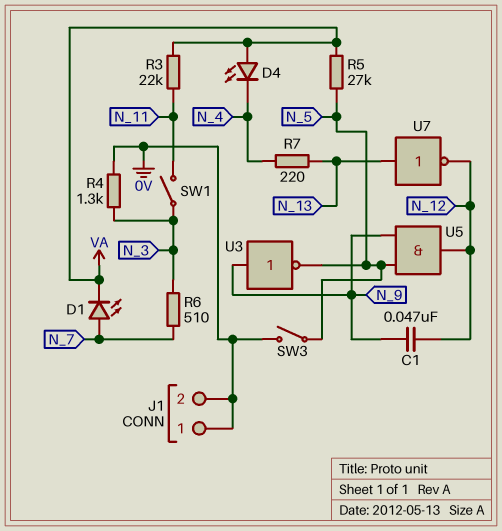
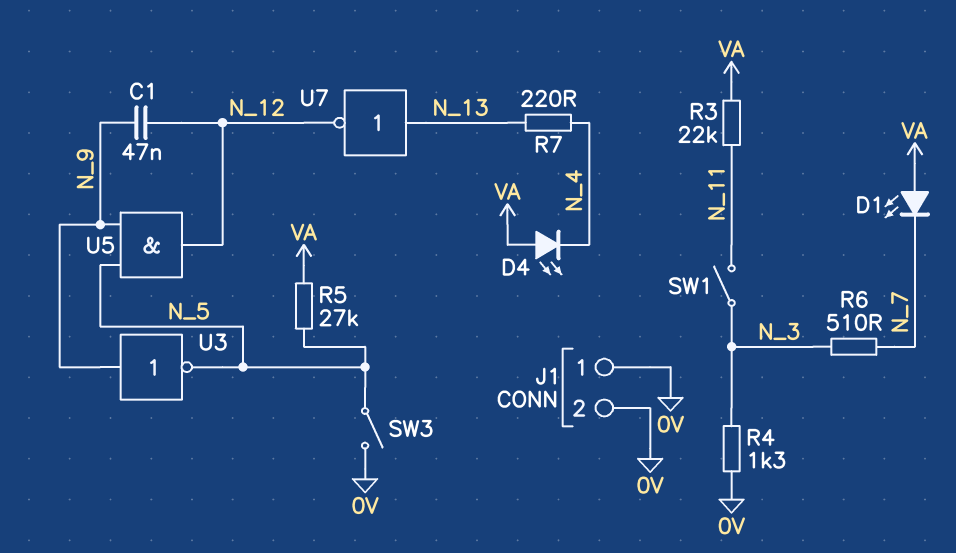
D1: LED (A N_7, K VA) -> LED (A VA, K N_7)

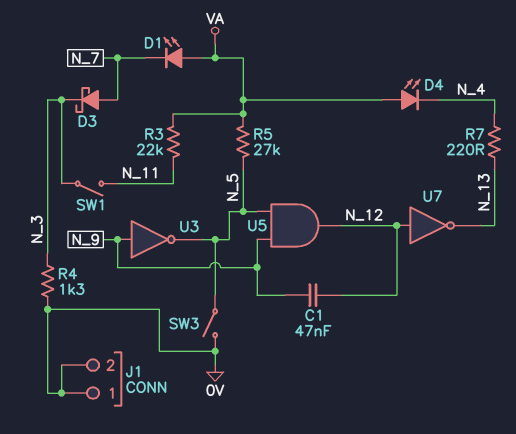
D3: none -> schottky (A N_7, K N_3)
R6: 510 (N_3, N_7) -> none
U7: NOT (in N_13, out N_12) -> NOT (in N_12, out N_13)

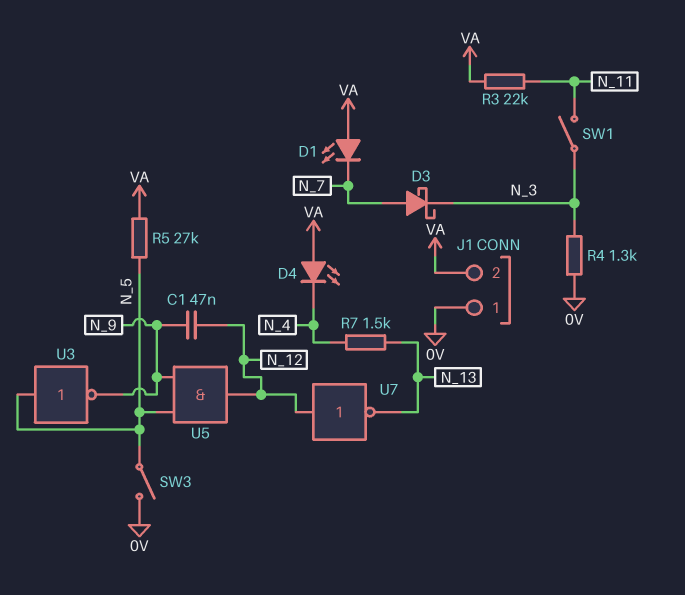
J1 pin 2: 0V -> VA
R7: 220 (N_4, N_13) -> 1.5k (N_4, N_13)
U3: NOT (in N_9, out N_5) -> NOT (in N_5, out N_9)

